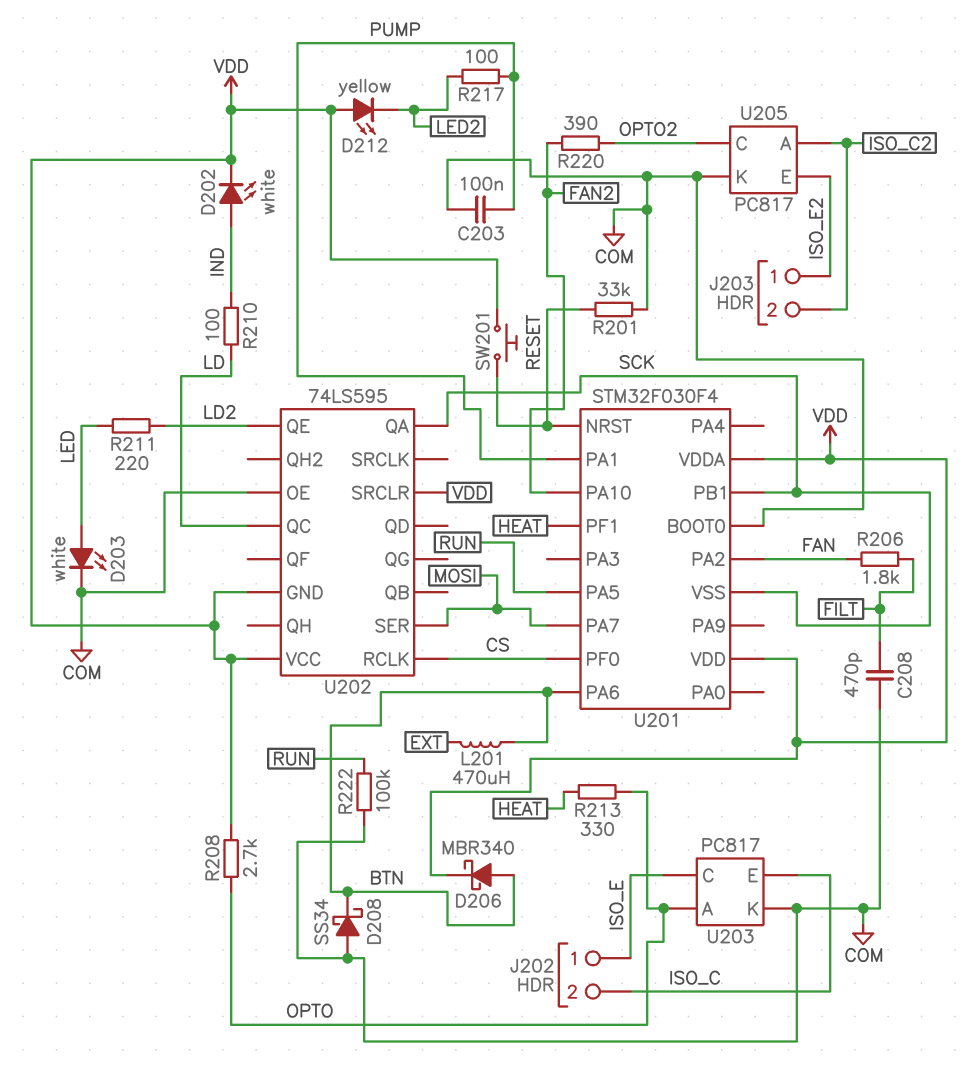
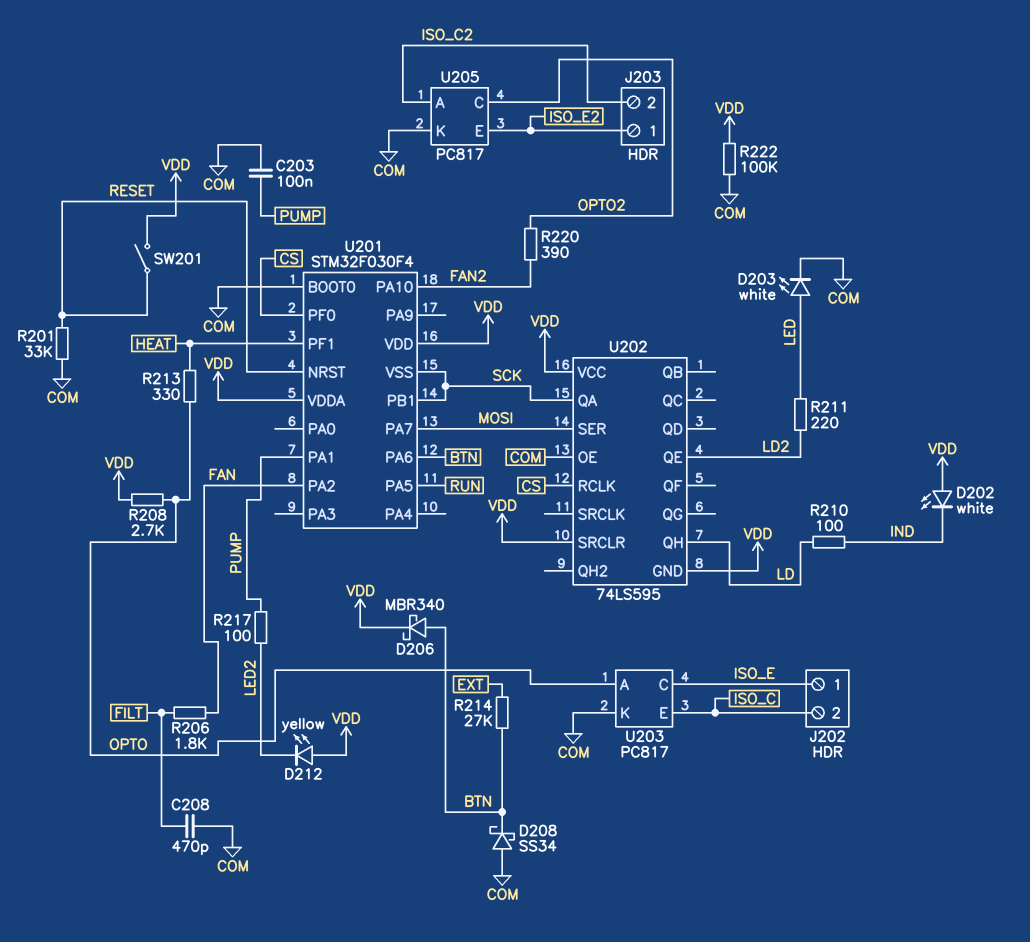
D202: LED white (A IND, K VDD) -> LED white (A VDD, K IND)
L201: 470uH (BTN, EXT) -> none
R214: none -> 27k (BTN, EXT)
R222: 100k (COM, RUN) -> 100k (COM, VDD)
SW201: button (RESET, VDD) -> switch (RESET, VDD)
U202 pin QC: LD -> none
U202 pin QH: none -> LD

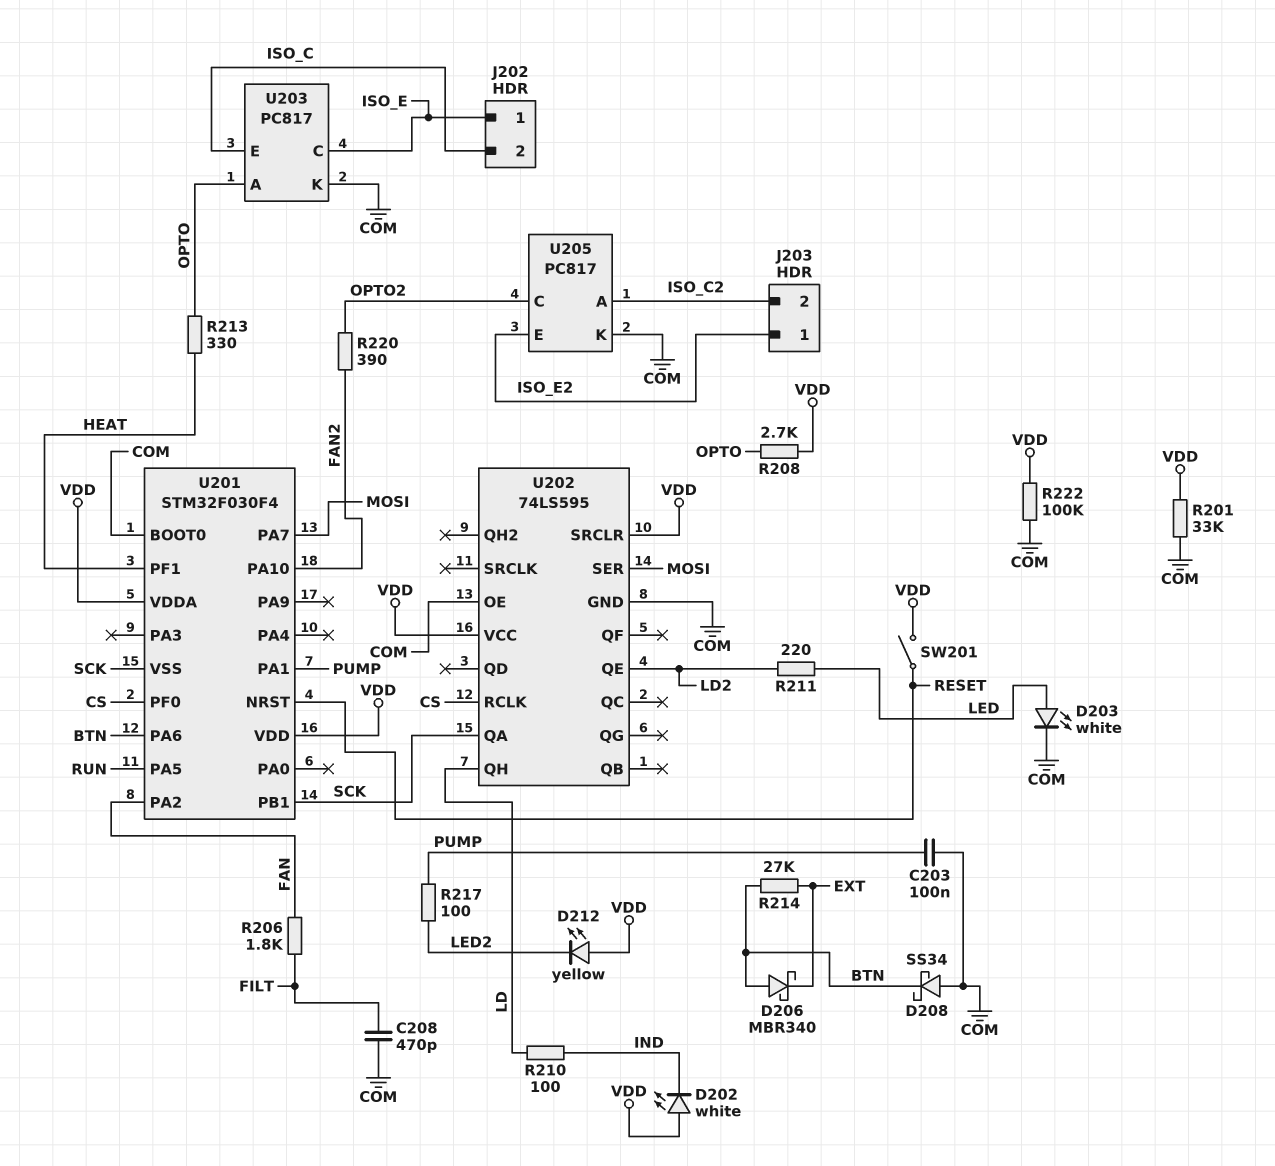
D206: schottky MBR340 (A BTN, K VDD) -> schottky MBR340 (A BTN, K EXT)
R201: 33k (COM, RESET) -> 33k (COM, VDD)
U202 pin GND: VDD -> COM

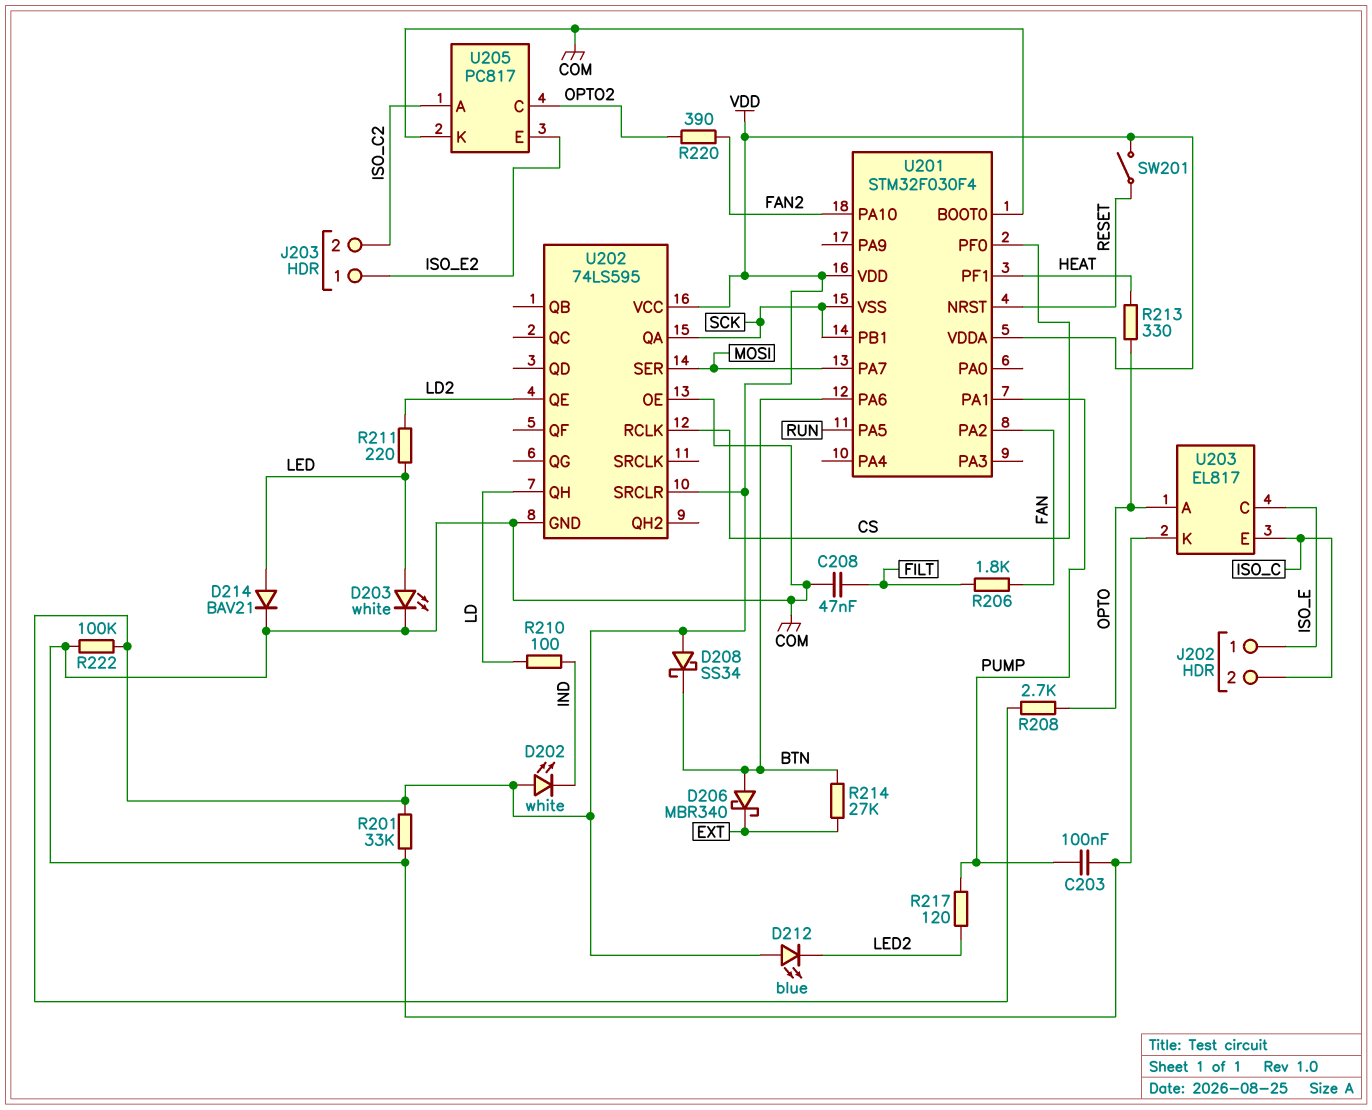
C208: 470pF (COM, FILT) -> 47nF (COM, FILT)
D208: schottky SS34 (A COM, K BTN) -> schottky SS34 (A VDD, K BTN)
D212: LED yellow (A VDD, K LED2) -> LED blue (A VDD, K LED2)
D214: none -> diode BAV21 (A LED, K COM)
R217: 100 (LED2, PUMP) -> 120 (LED2, PUMP)
U203: PC817 -> EL817

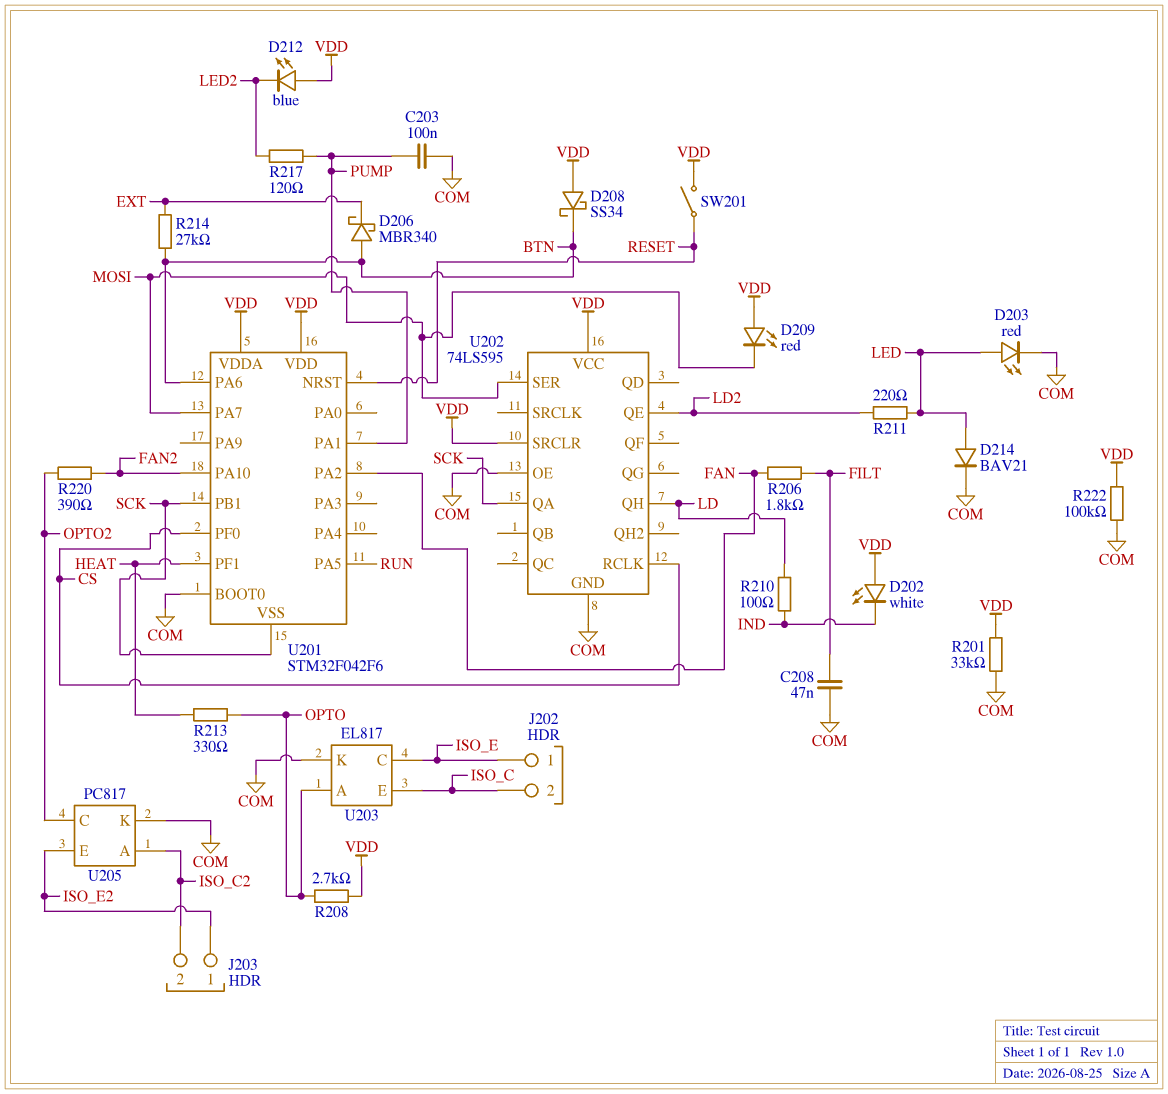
D203: LED white (A LED, K COM) -> LED red (A LED, K COM)
D209: none -> LED red (A VDD, K MOSI)
U201: STM32F030F4 -> STM32F042F6

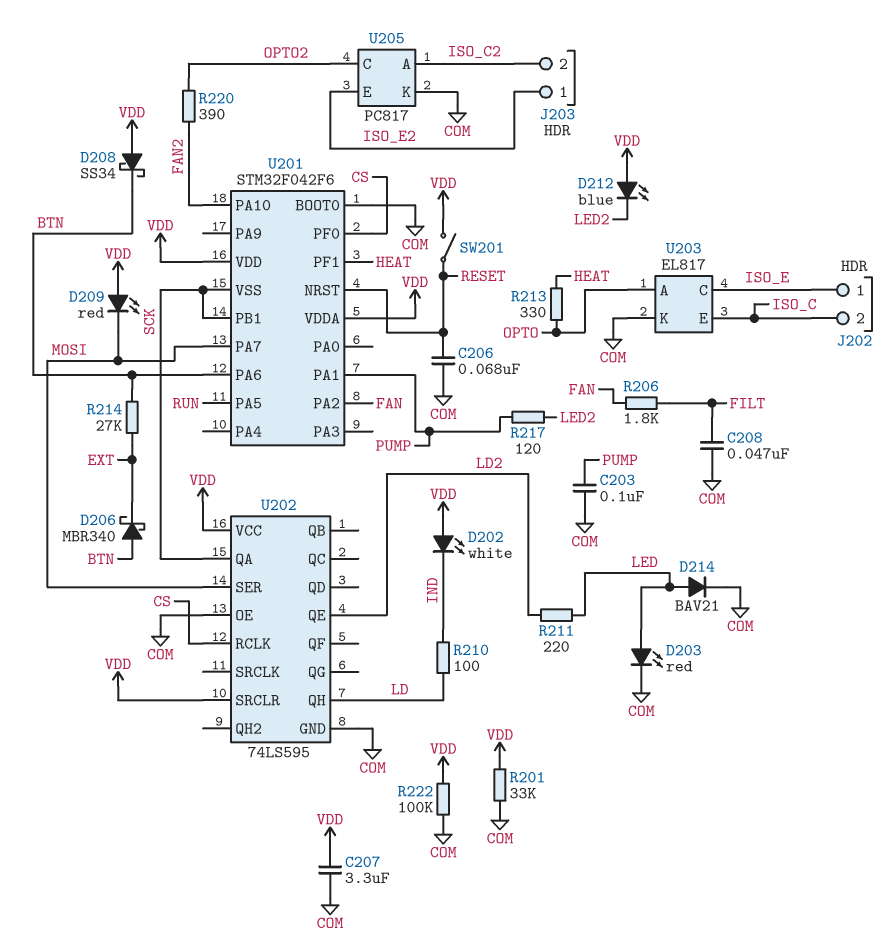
C206: none -> 68nF (COM, RESET)
C207: none -> 3.3uF (COM, VDD)
R208: 2.7k (OPTO, VDD) -> none

